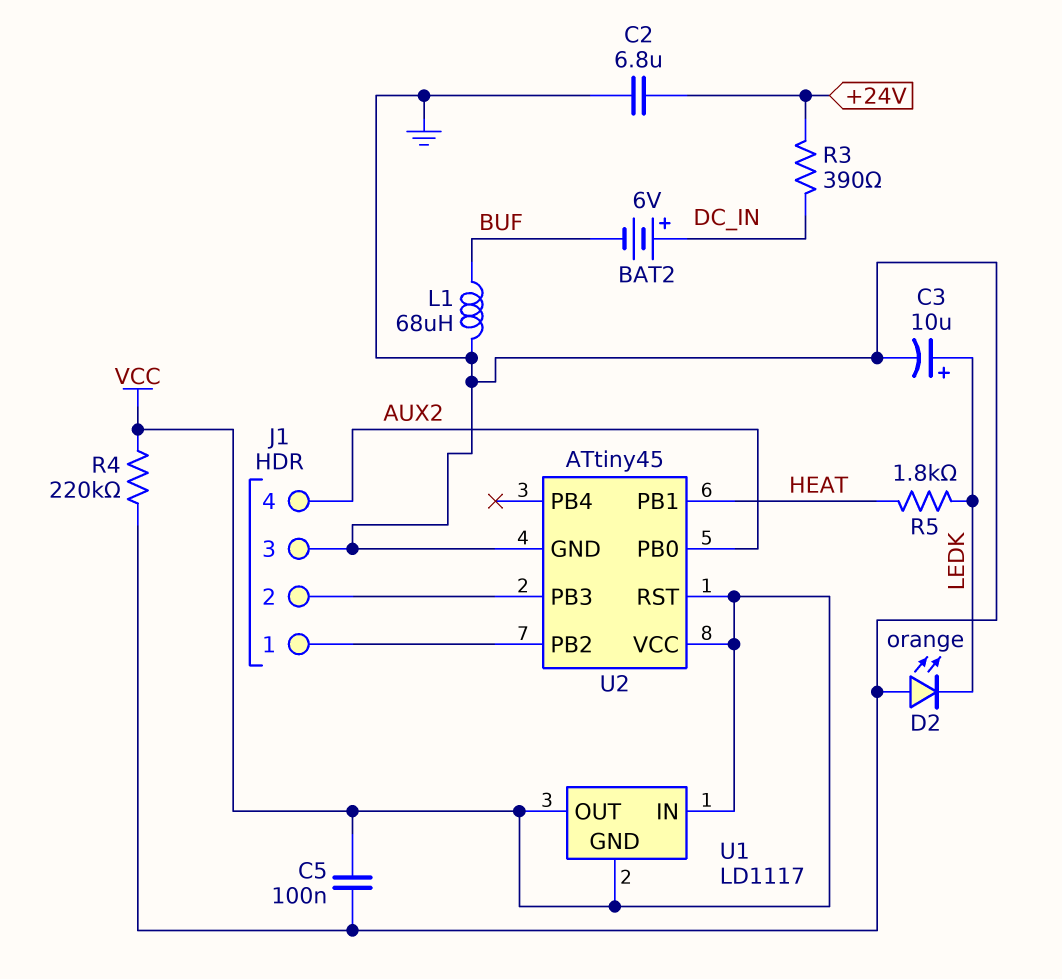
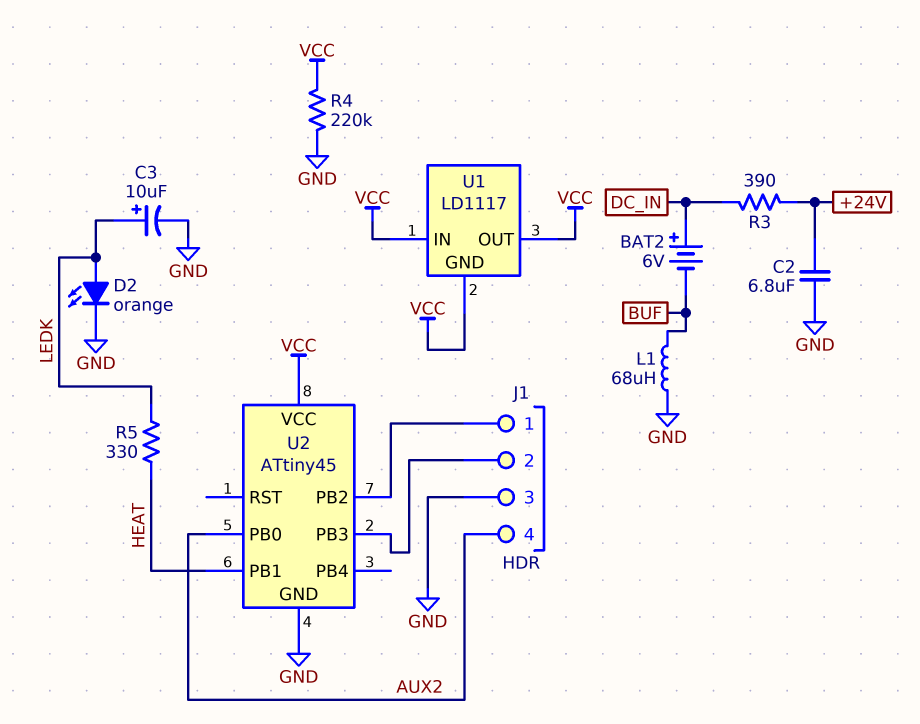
C5: 100nF (GND, VCC) -> none
D2: LED orange (A GND, K LEDK) -> LED orange (A LEDK, K GND)
R5: 1.8k (HEAT, LEDK) -> 330 (HEAT, LEDK)
U2 pin RST: VCC -> none

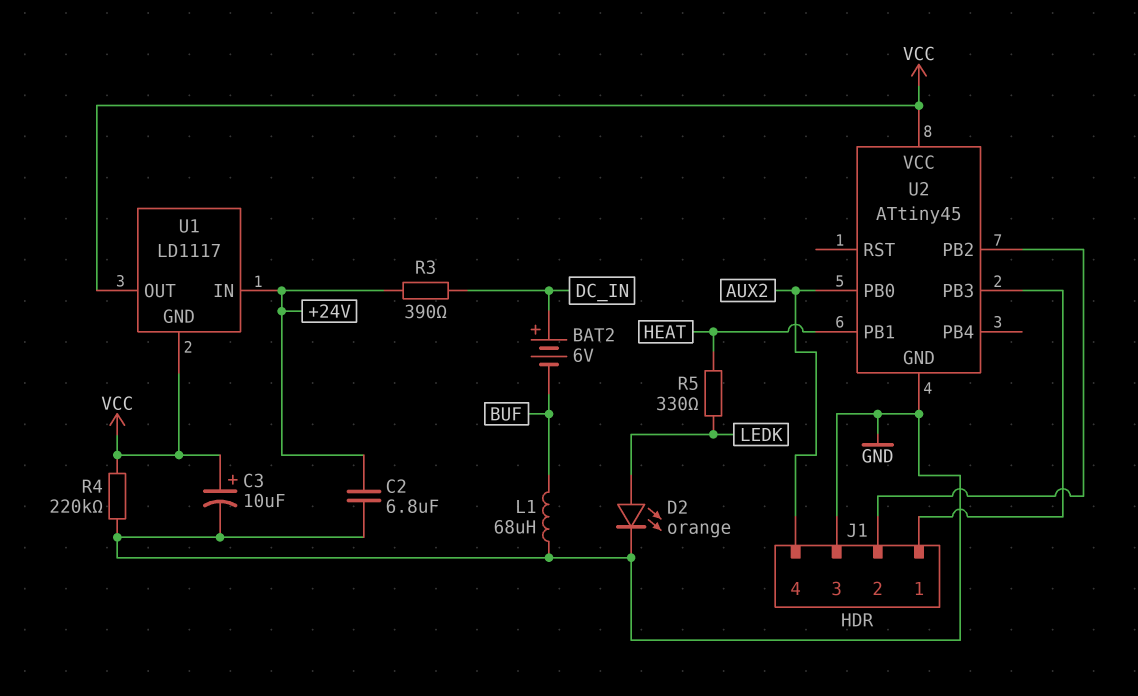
C3: 10uF (plus LEDK, minus GND) -> 10uF (plus VCC, minus GND)
U1 pin IN: VCC -> +24V
U2 pin PB2: J1/1 -> J1/2
U2 pin PB3: J1/2 -> J1/1

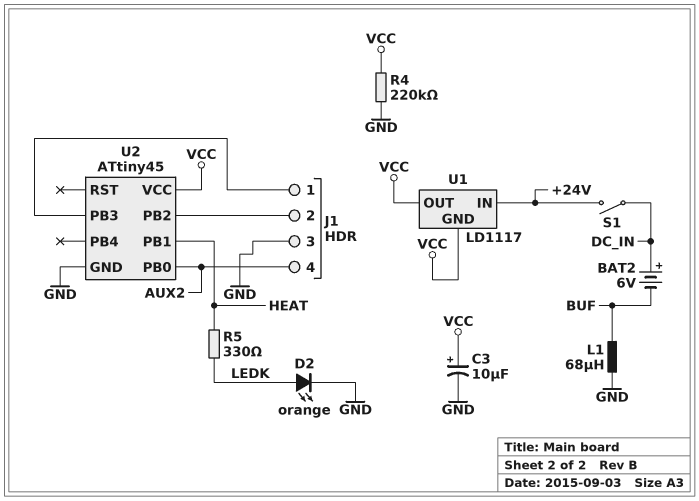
C2: 6.8uF (+24V, GND) -> none
R3: 390 (+24V, DC_IN) -> none
S1: none -> switch (+24V, DC_IN)

